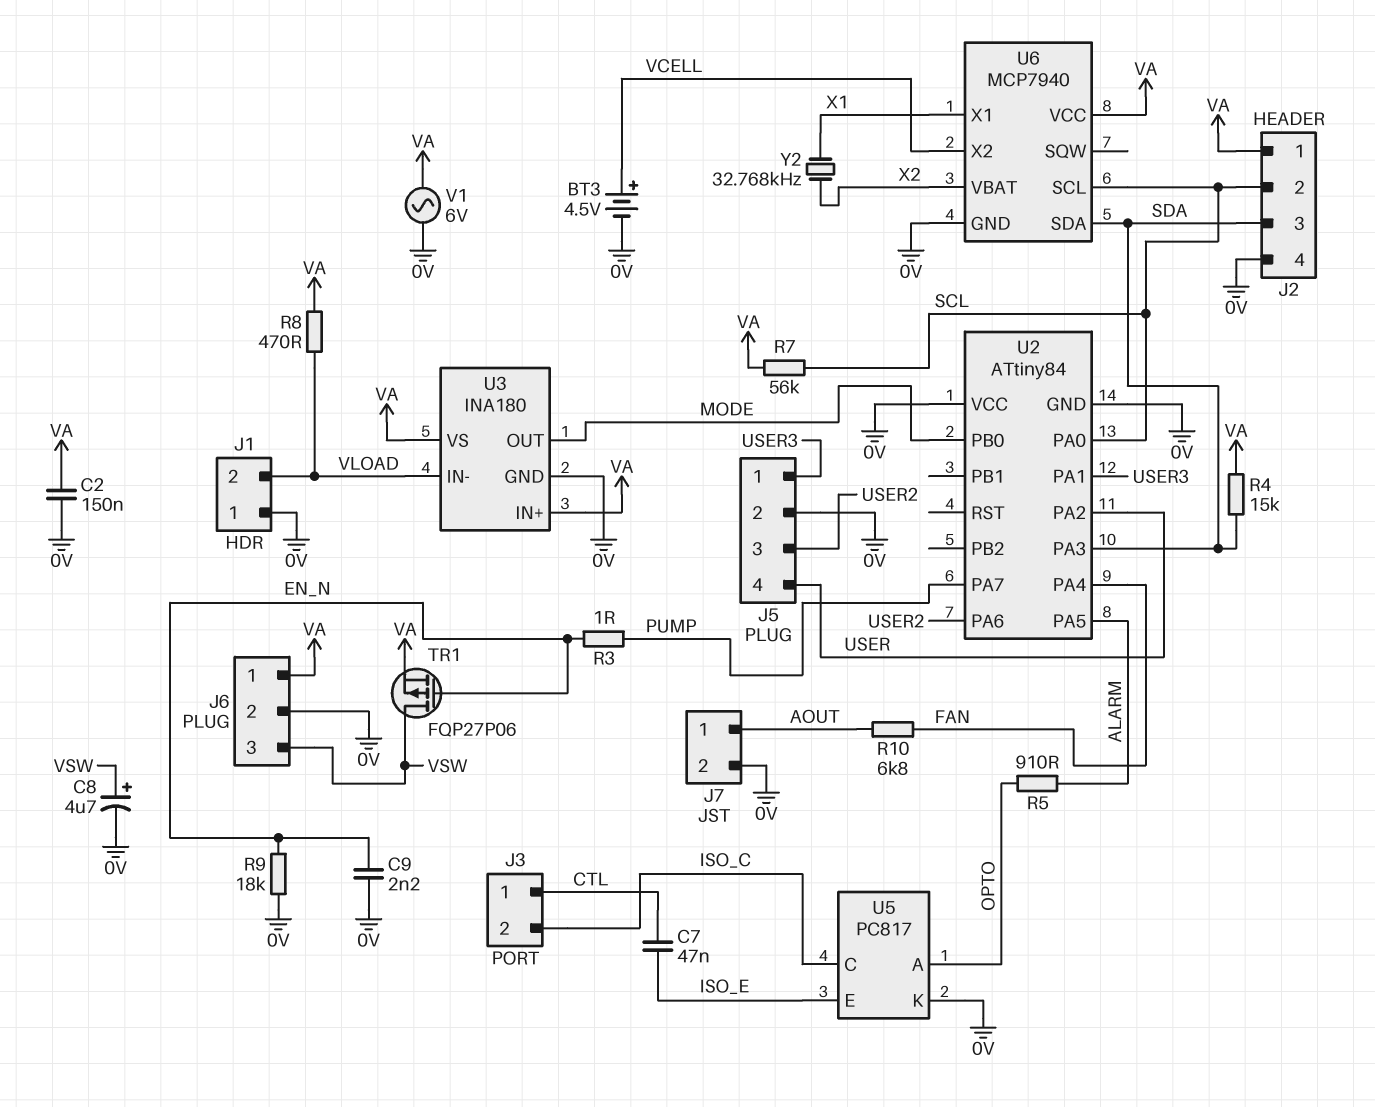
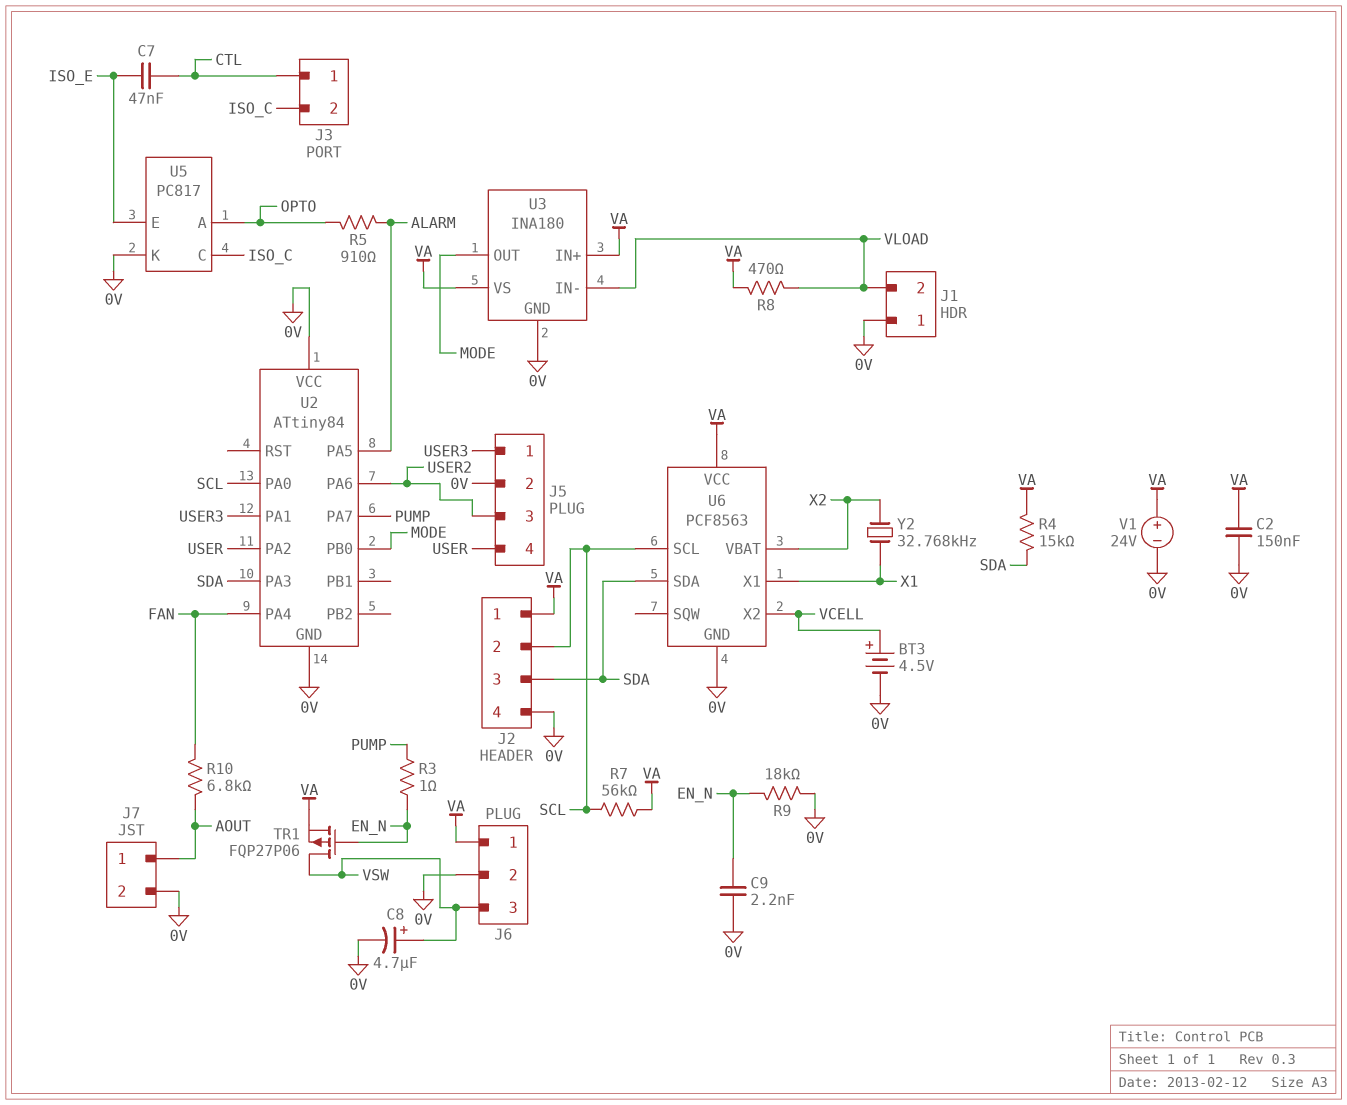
U6: MCP7940 -> PCF8563
V1: AC 6V (0V, VA) -> 24V (plus VA, minus 0V)

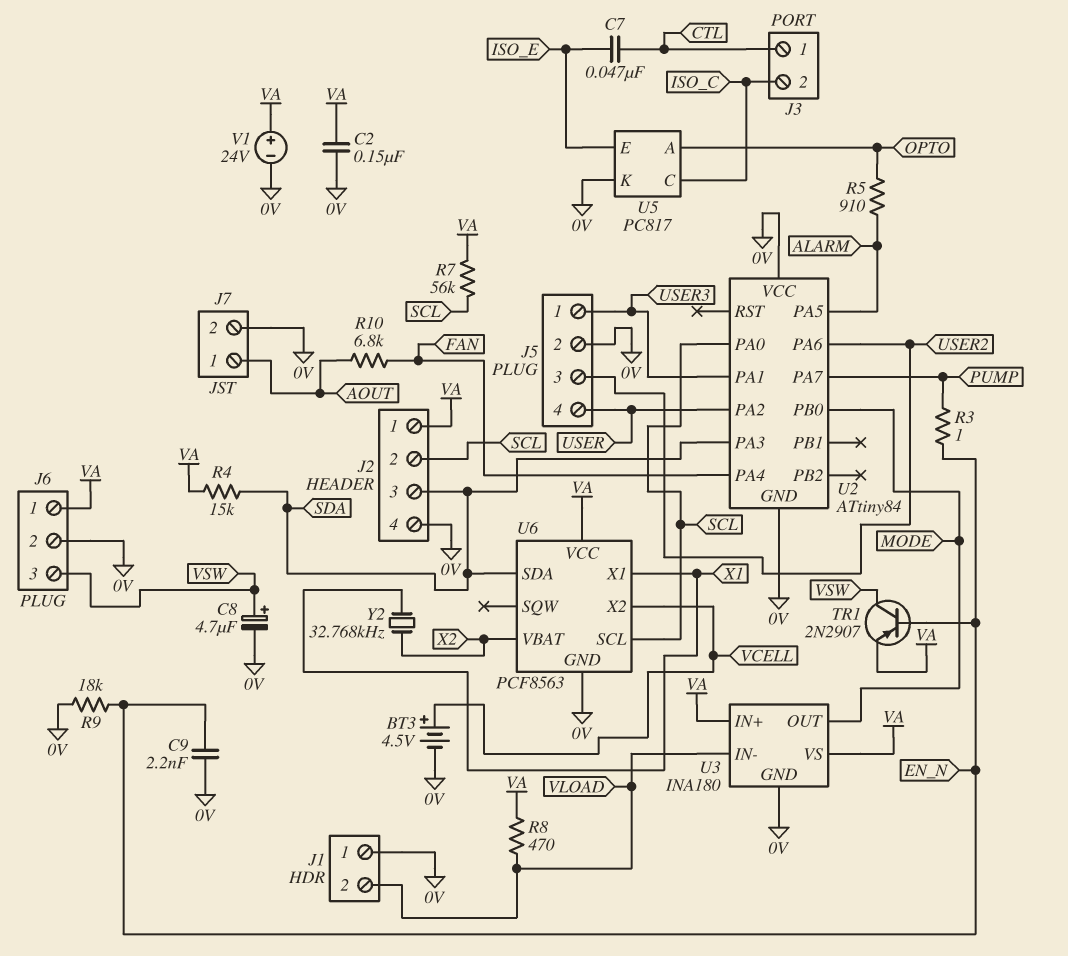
TR1: PMOS FQP27P06 (G EN_N, D VSW, S VA) -> PNP 2N2907 (B EN_N, C VSW, E VA)

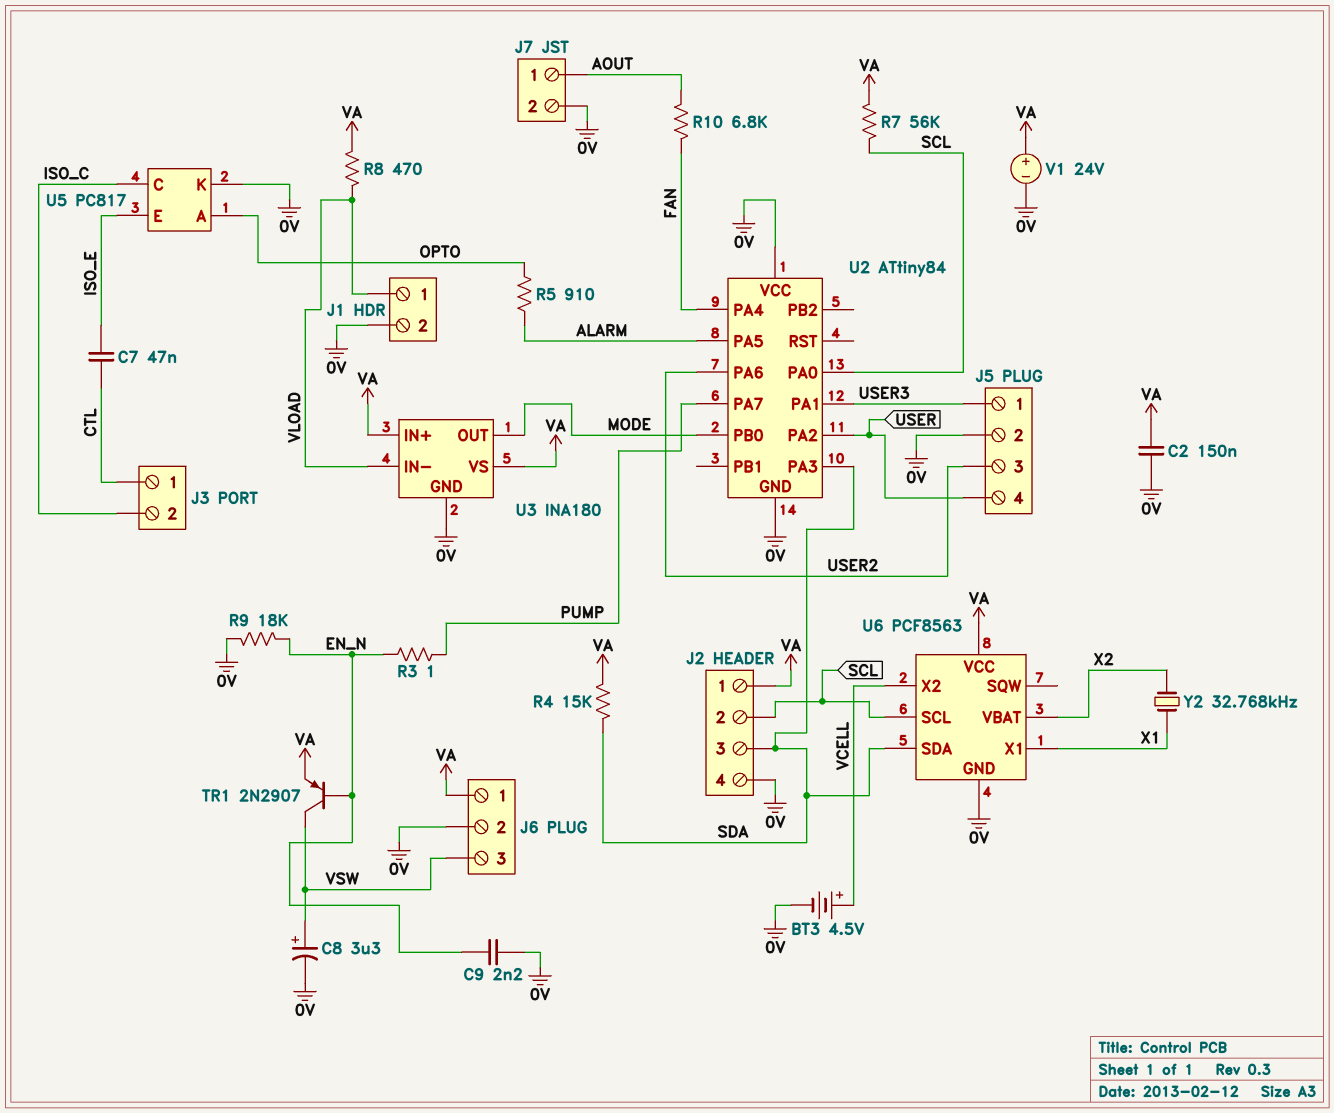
C8: 4.7uF (plus VSW, minus 0V) -> 3.3uF (plus VSW, minus 0V)
J1 pin 1: 0V -> VLOAD
J1 pin 2: VLOAD -> 0V

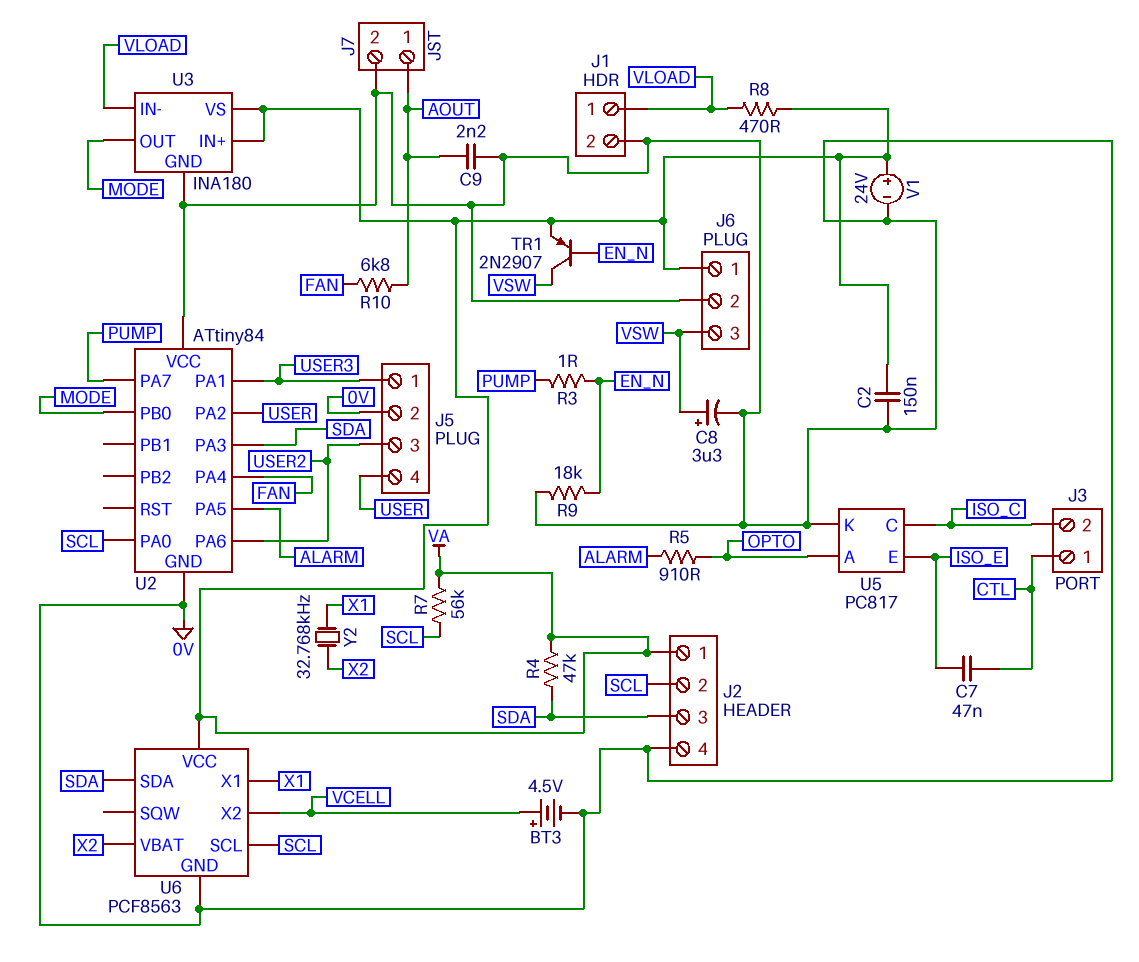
C9: 2.2nF (0V, EN_N) -> 2.2nF (0V, AOUT)
R4: 15k (SDA, VA) -> 47k (SDA, VA)

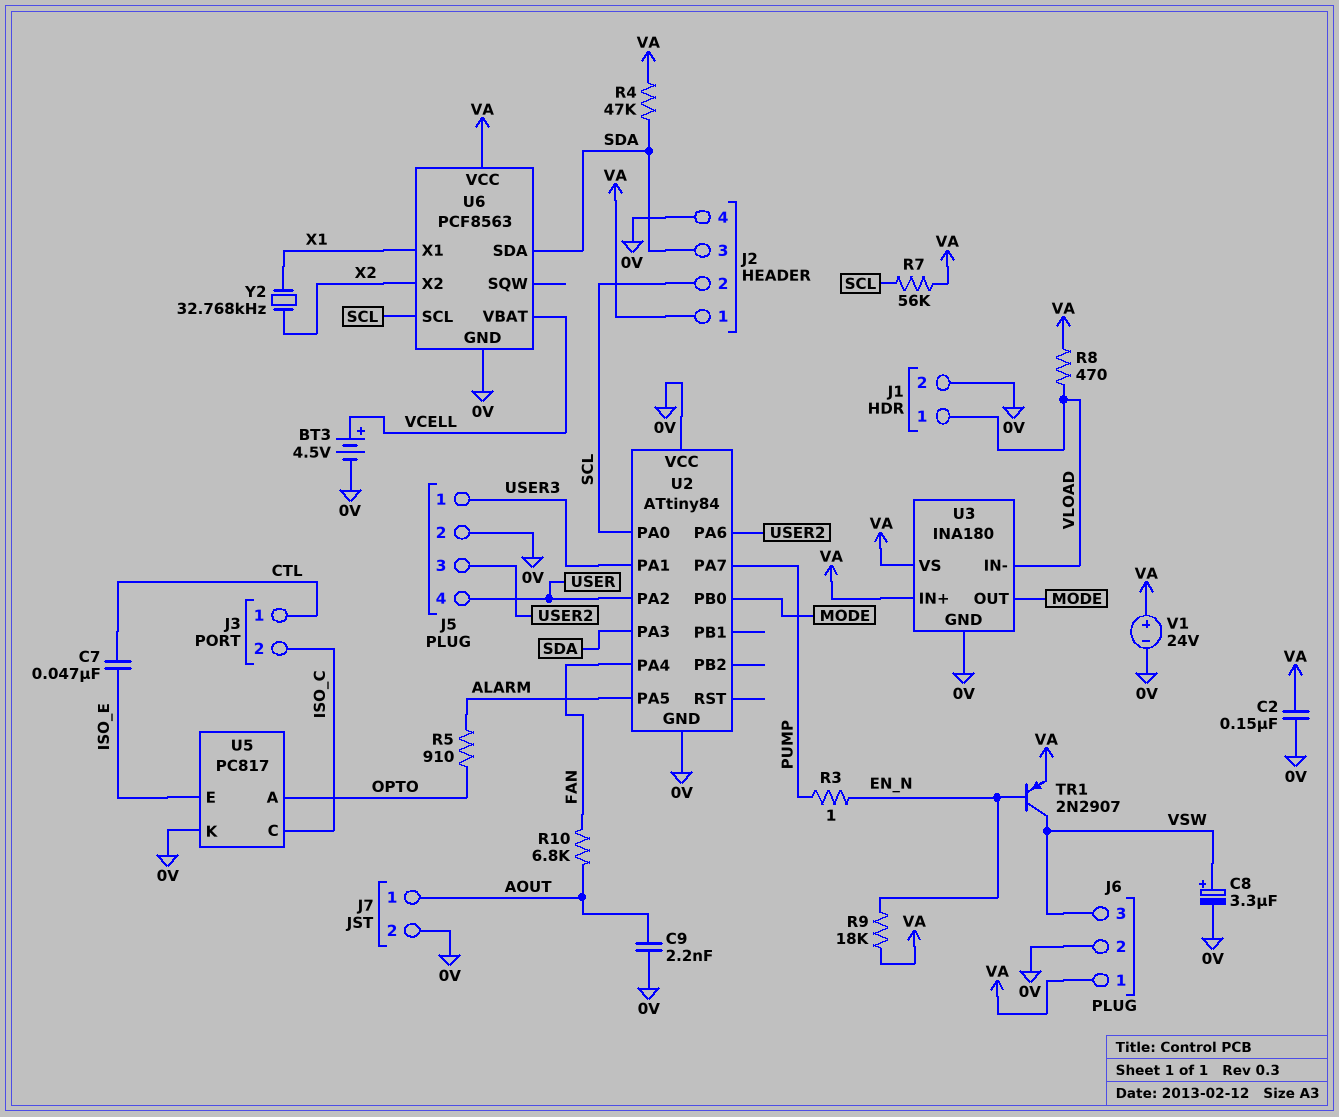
R9: 18k (0V, EN_N) -> 18k (EN_N, VA)
U6 pin VBAT: X2 -> VCELL
U6 pin X2: VCELL -> X2

